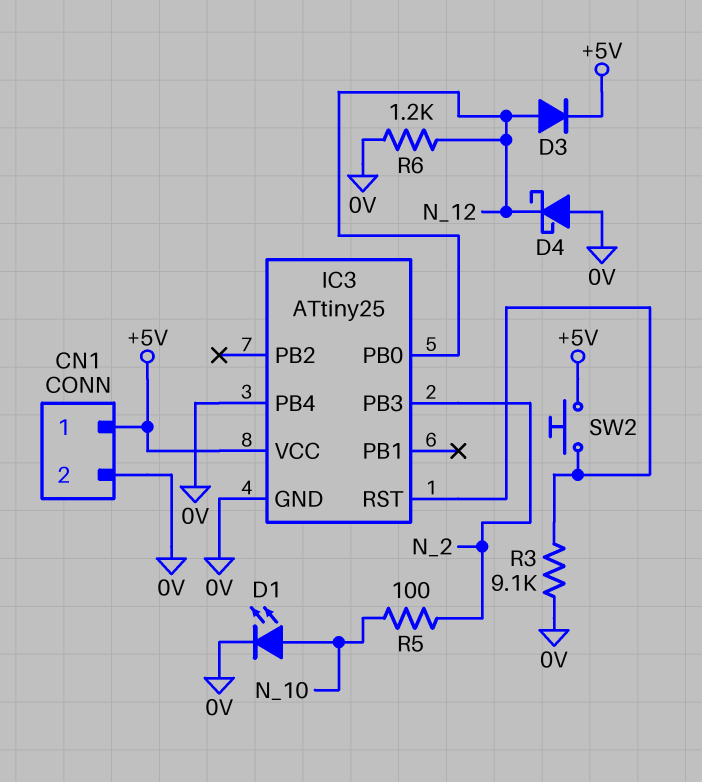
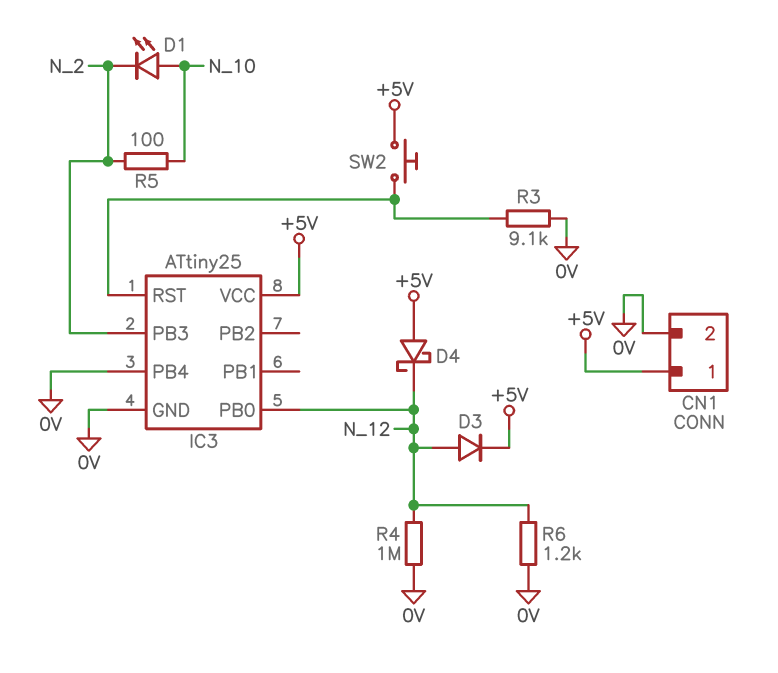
D1: LED (A N_10, K 0V) -> LED (A N_10, K N_2)
D4: schottky (A 0V, K N_12) -> schottky (A +5V, K N_12)
R4: none -> 1M (0V, N_12)

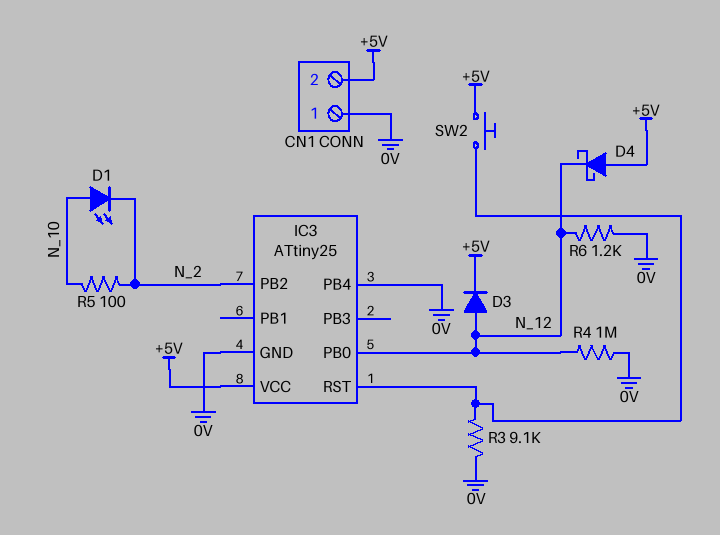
CN1 pin 1: +5V -> 0V
CN1 pin 2: 0V -> +5V
IC3 pin PB2: none -> N_2
IC3 pin PB3: N_2 -> none

